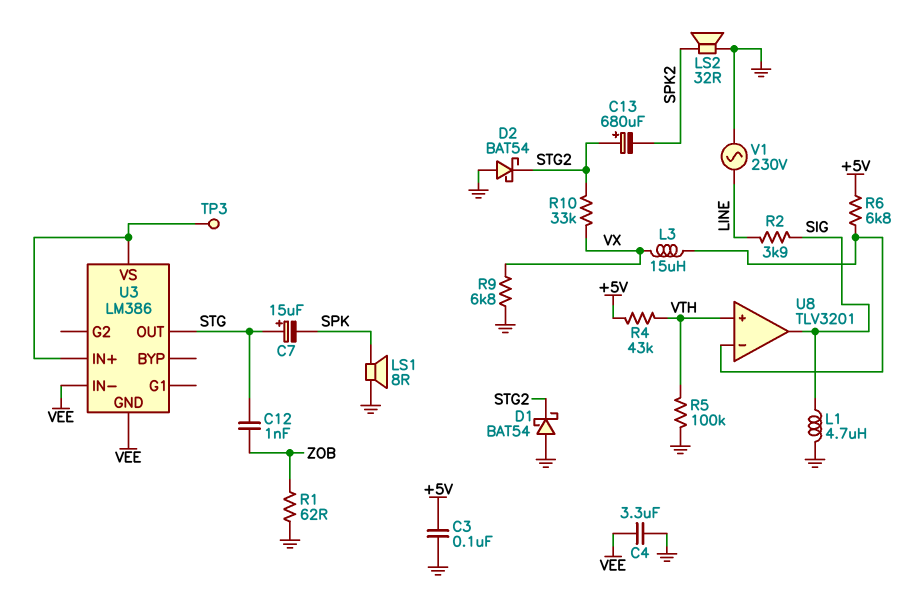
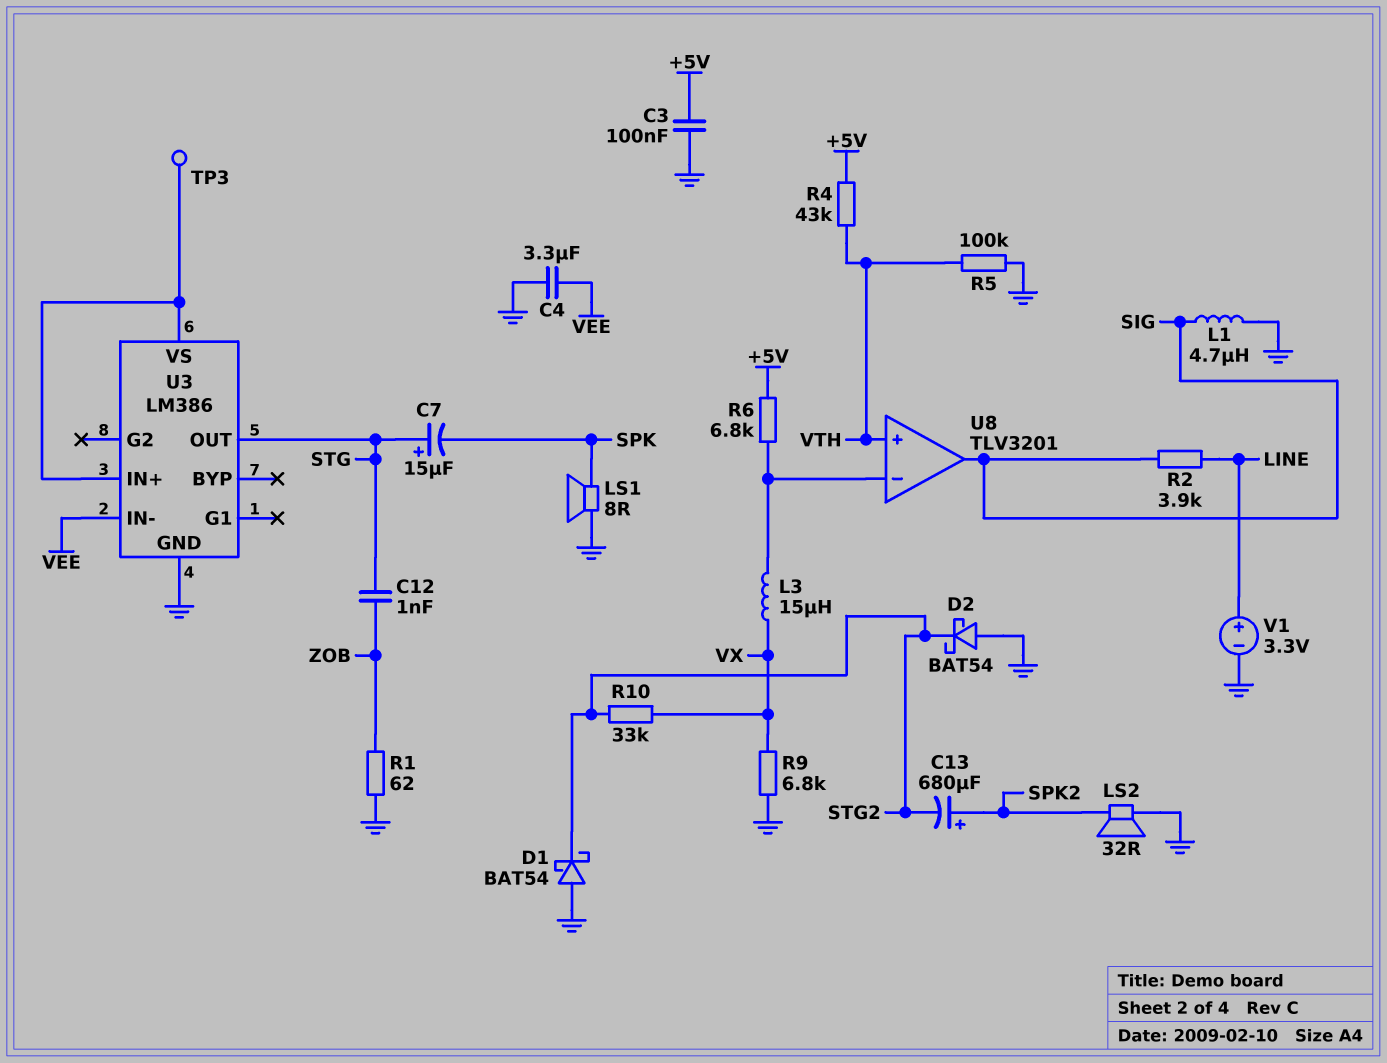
C13: 680uF (plus STG2, minus SPK2) -> 680uF (plus SPK2, minus STG2)
U3 pin GND: VEE -> GND
V1: AC 230V (GND, LINE) -> 3.3V (plus LINE, minus GND)

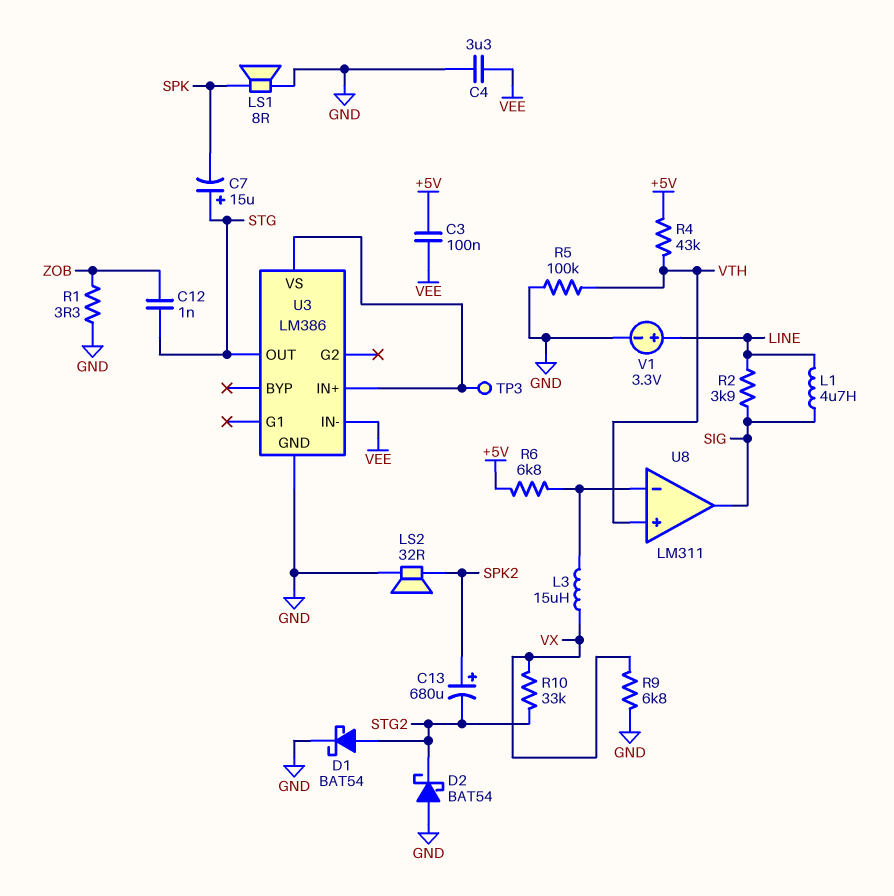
C3: 100nF (+5V, GND) -> 100nF (+5V, VEE)
D1: schottky BAT54 (A GND, K STG2) -> schottky BAT54 (A STG2, K GND)
L1: 4.7uH (GND, SIG) -> 4.7uH (LINE, SIG)
R1: 62 (GND, ZOB) -> 3.3 (GND, ZOB)
U8: TLV3201 -> LM311

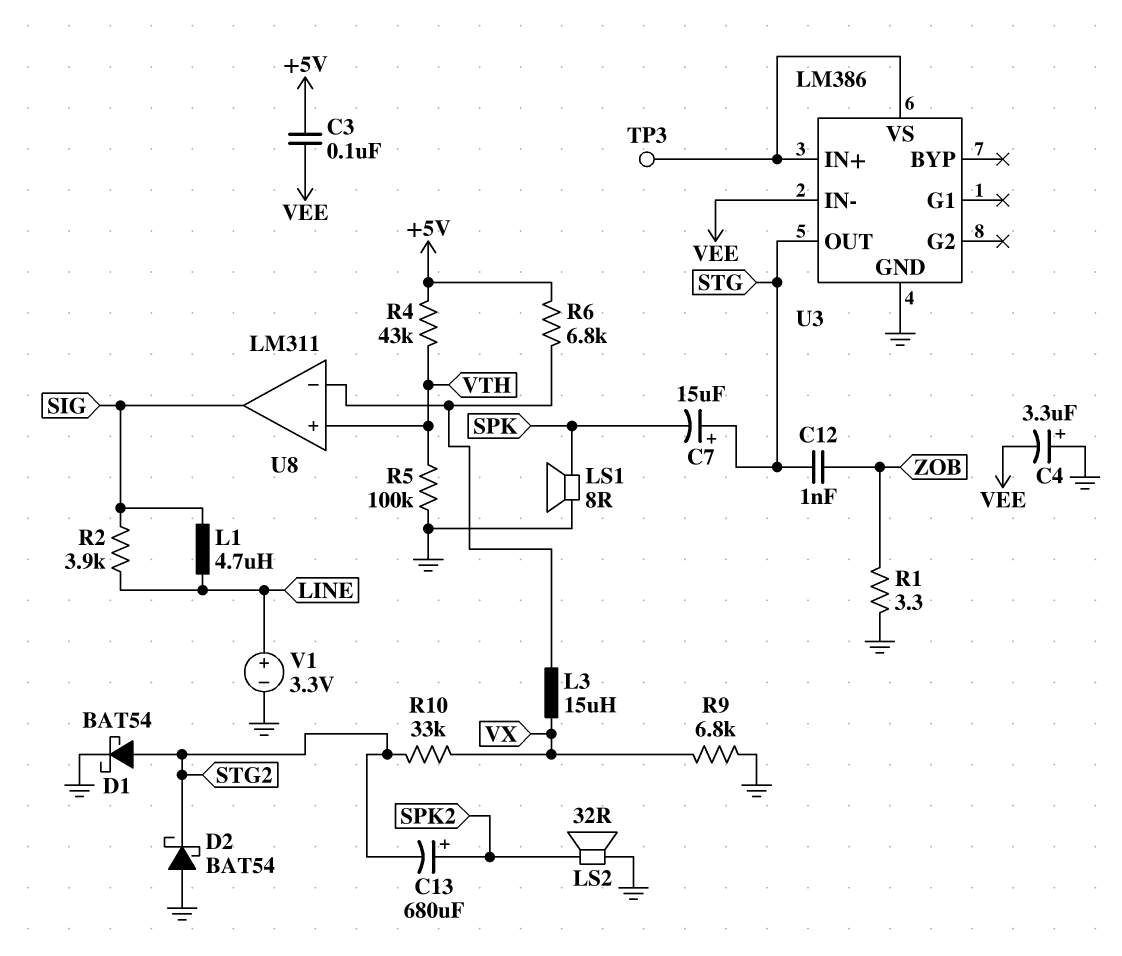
C4: 3.3uF (GND, VEE) -> 3.3uF (plus GND, minus VEE)

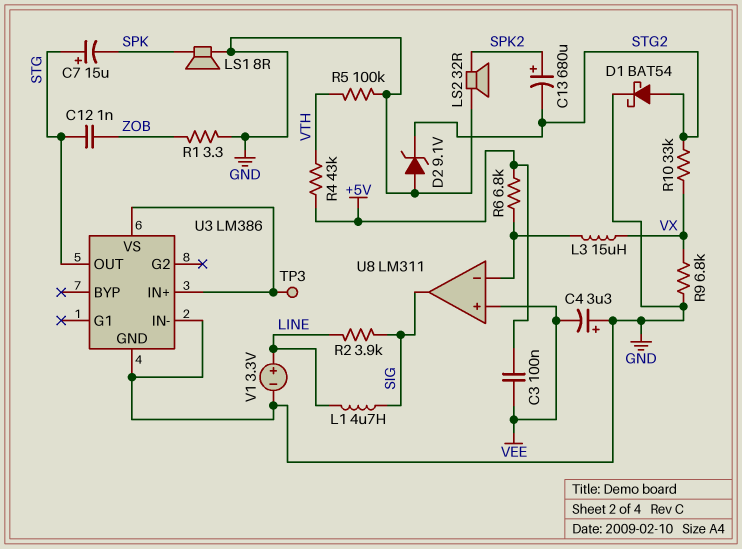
D2: schottky BAT54 (A GND, K STG2) -> zener 9.1V (A GND, K STG2)
U3 pin IN-: VEE -> GND
U8 pin in+: VTH -> VEE

